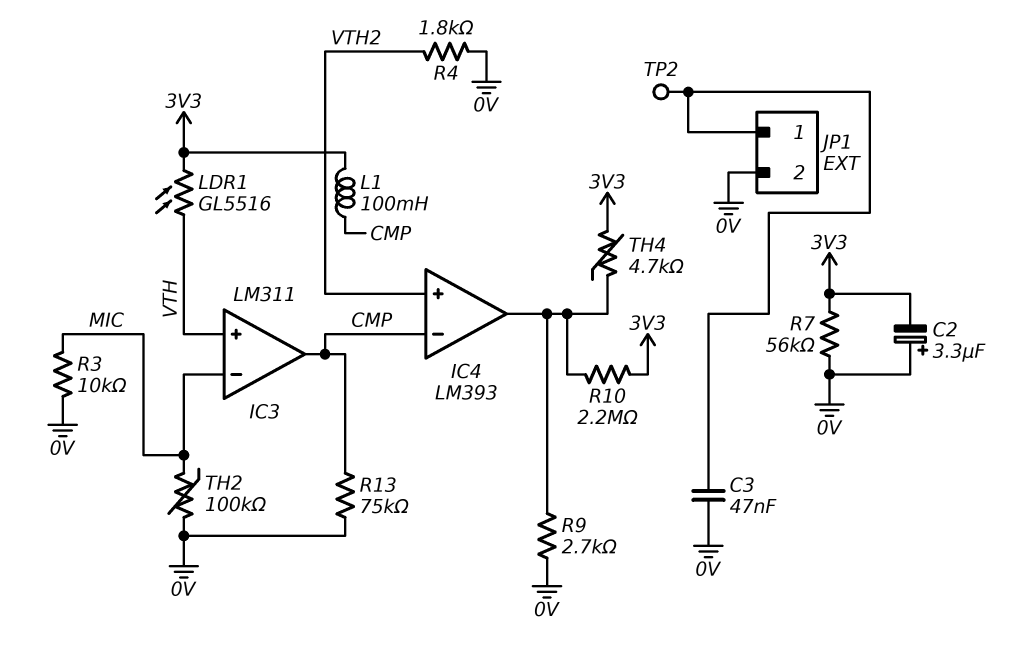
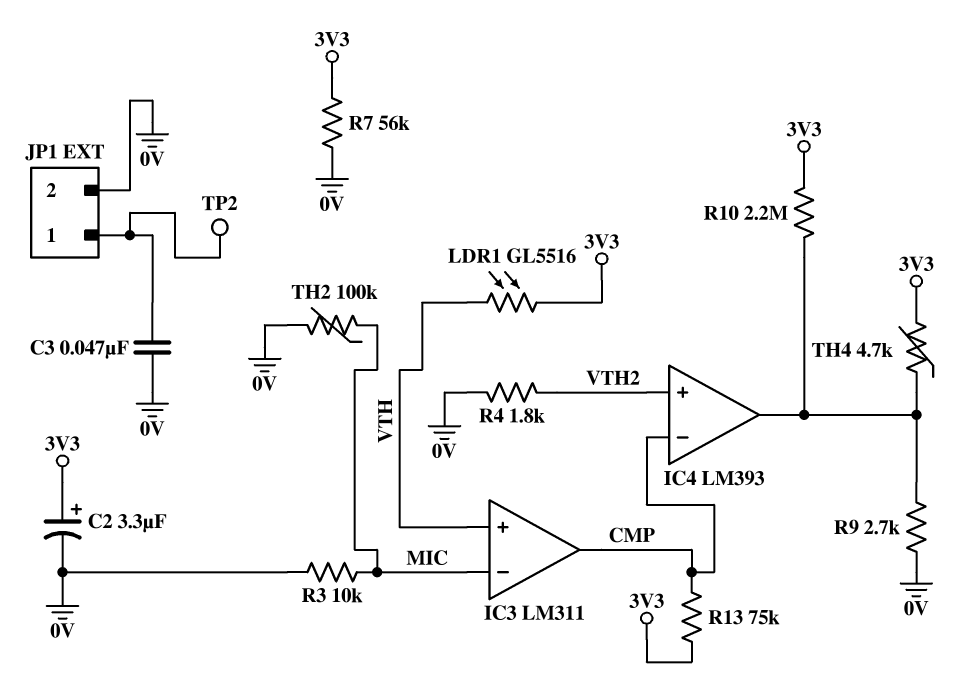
C2: 3.3uF (plus 0V, minus 3V3) -> 3.3uF (plus 3V3, minus 0V)
L1: 100mH (3V3, CMP) -> none
R13: 75k (0V, CMP) -> 75k (3V3, CMP)

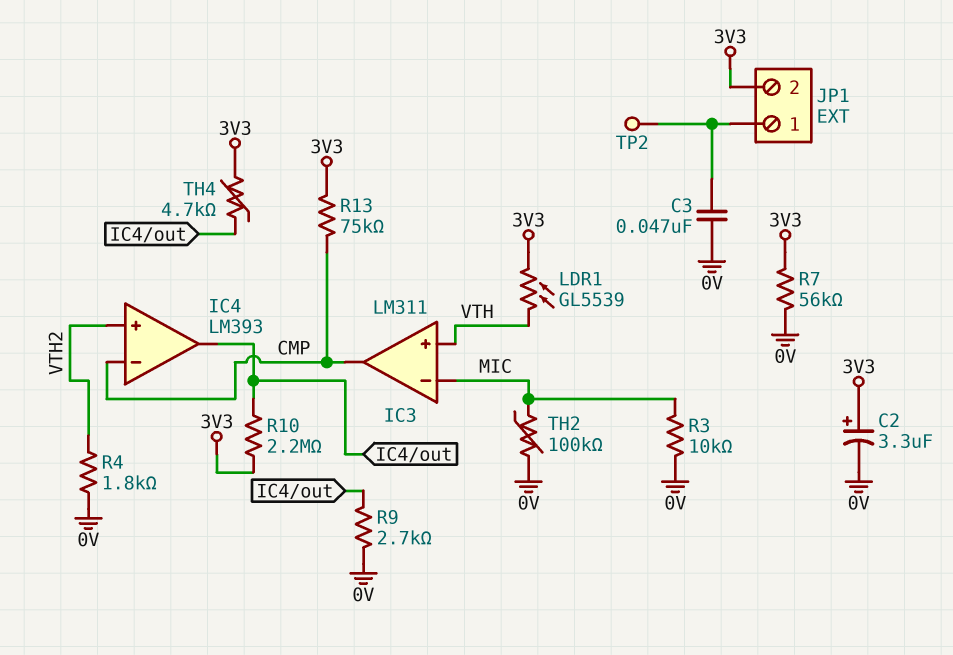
JP1 pin 2: 0V -> 3V3
LDR1: GL5516 (3V3, VTH) -> GL5539 (3V3, VTH)

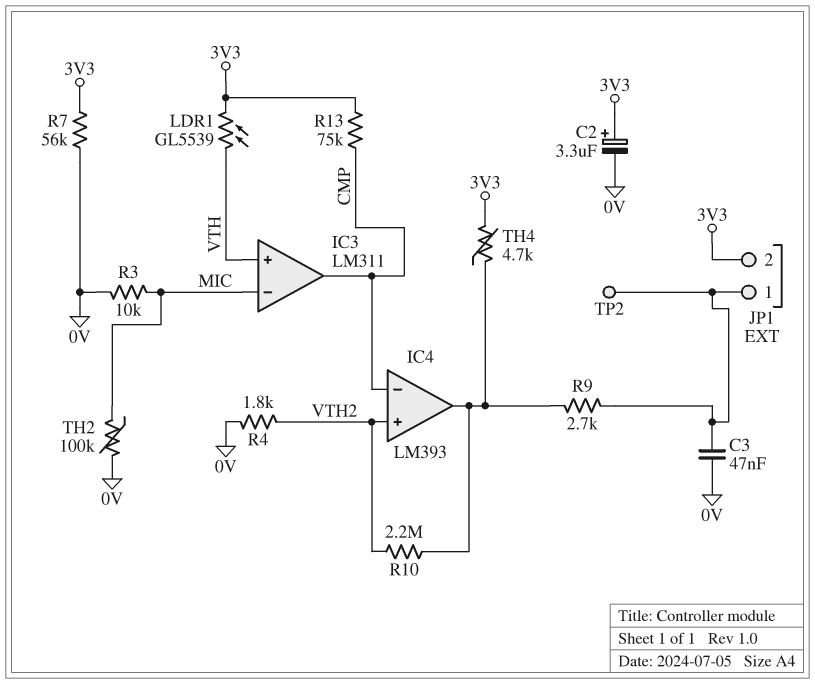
R9: 2.7k (0V, IC4/out) -> 2.7k (IC4/out, JP1/1)
R10: 2.2M (3V3, IC4/out) -> 2.2M (IC4/out, VTH2)

